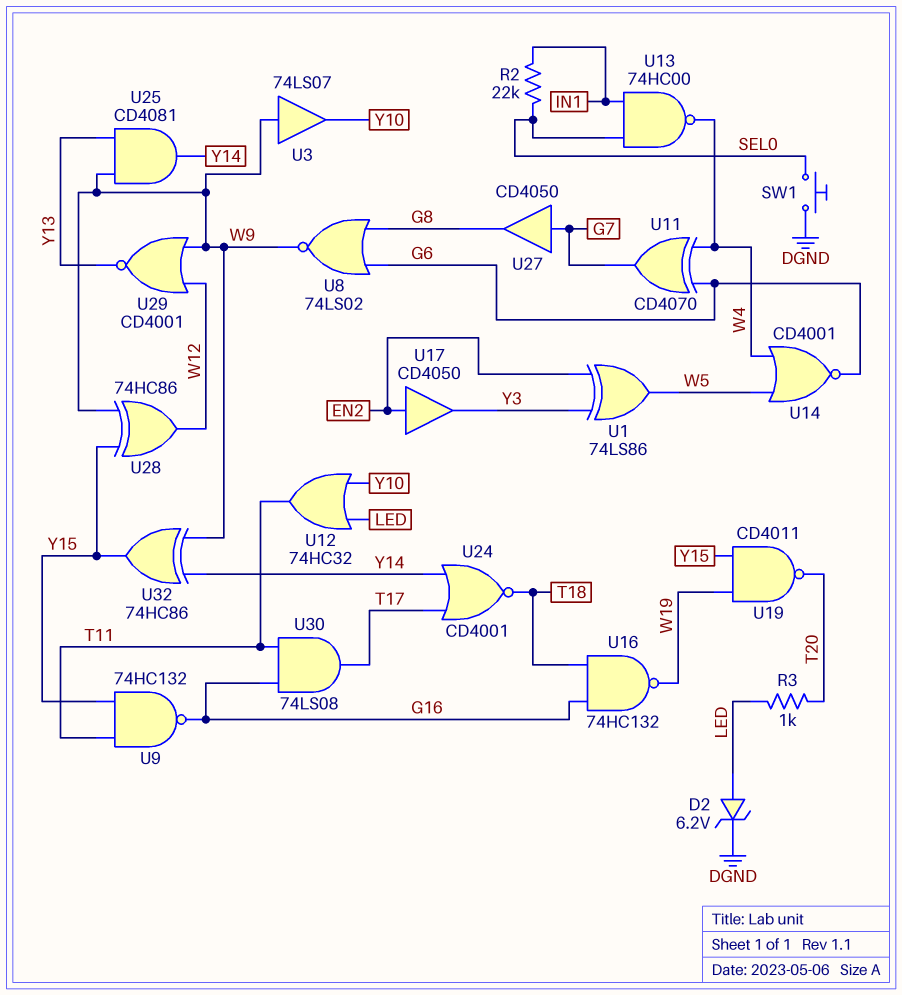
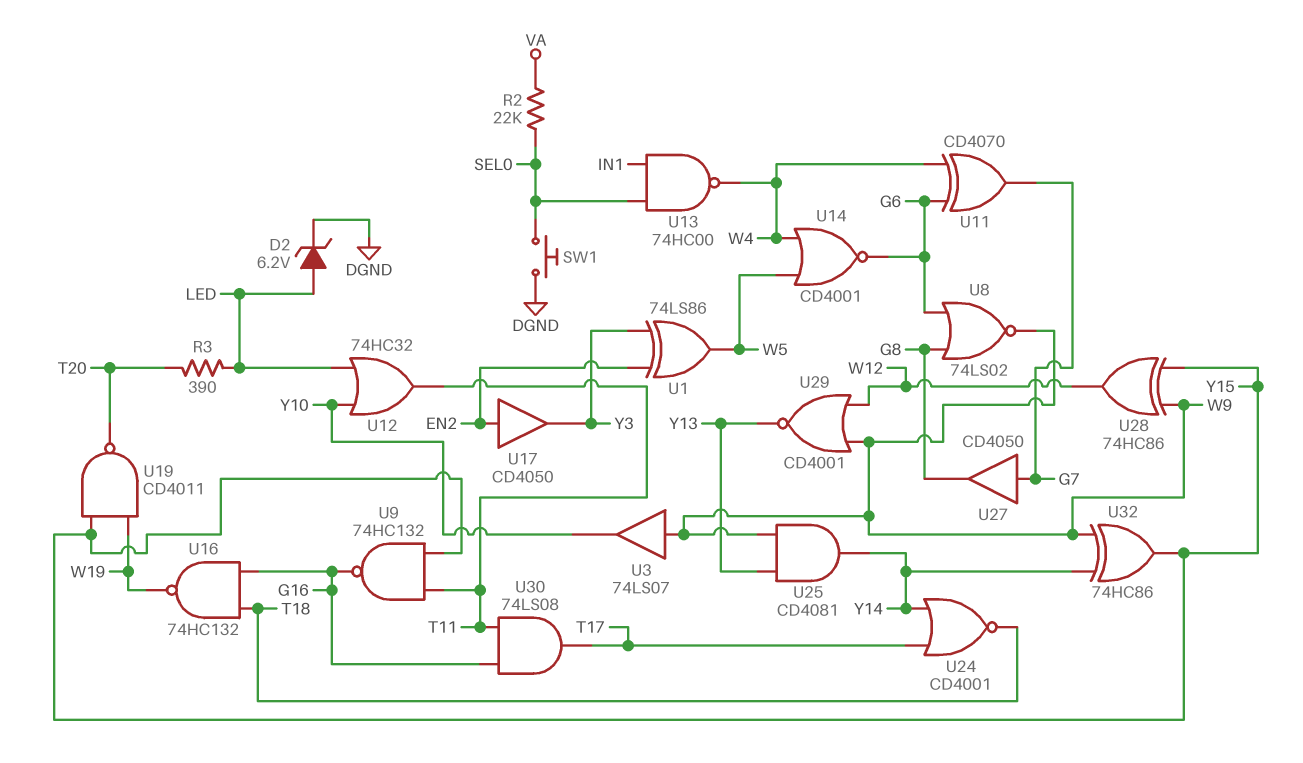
R2: 22k (IN1, SEL0) -> 22k (SEL0, VA)
R3: 1k (LED, T20) -> 390 (LED, T20)

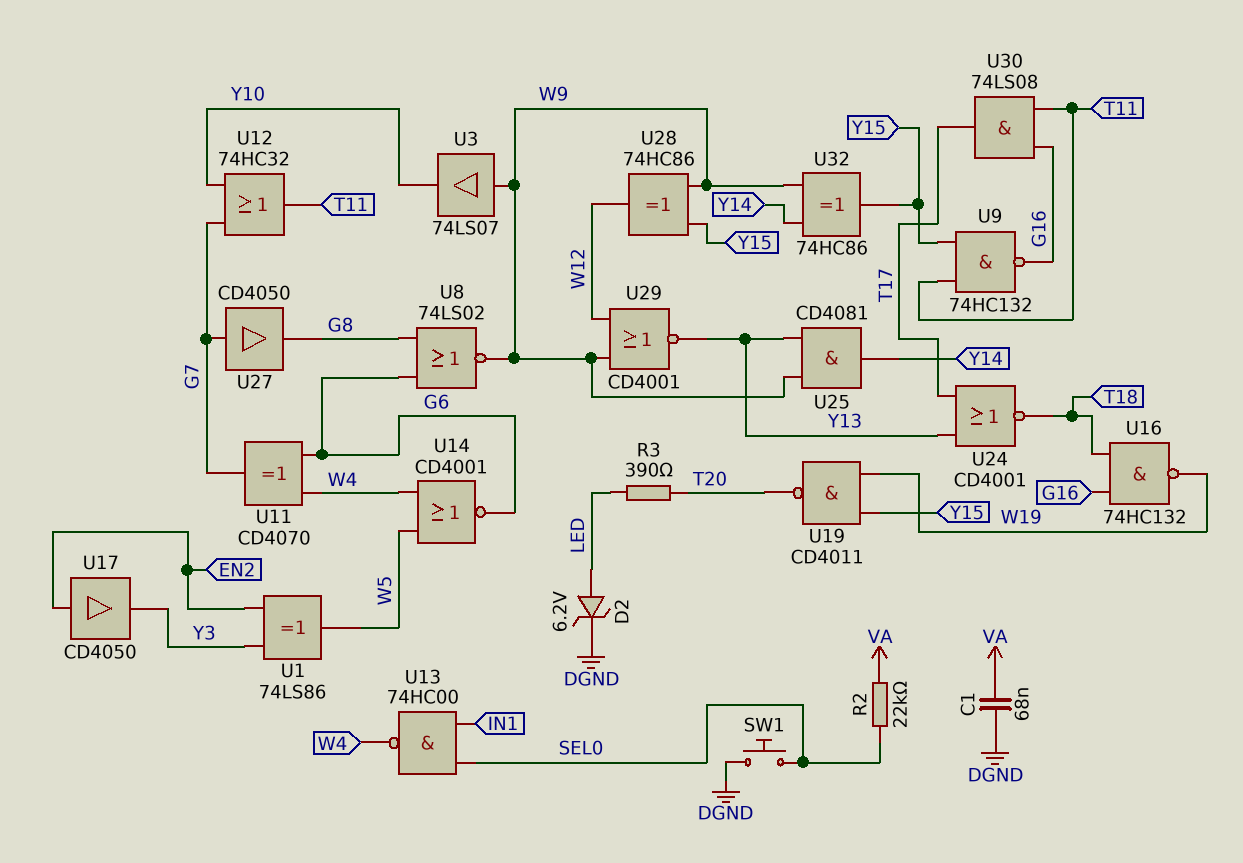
C1: none -> 68nF (DGND, VA)
U12: OR 74HC32 (in LED, in Y10, out T11) -> OR 74HC32 (in G7, in Y10, out T11)
U24: NOR CD4001 (in T17, in Y14, out T18) -> NOR CD4001 (in T17, in Y13, out T18)

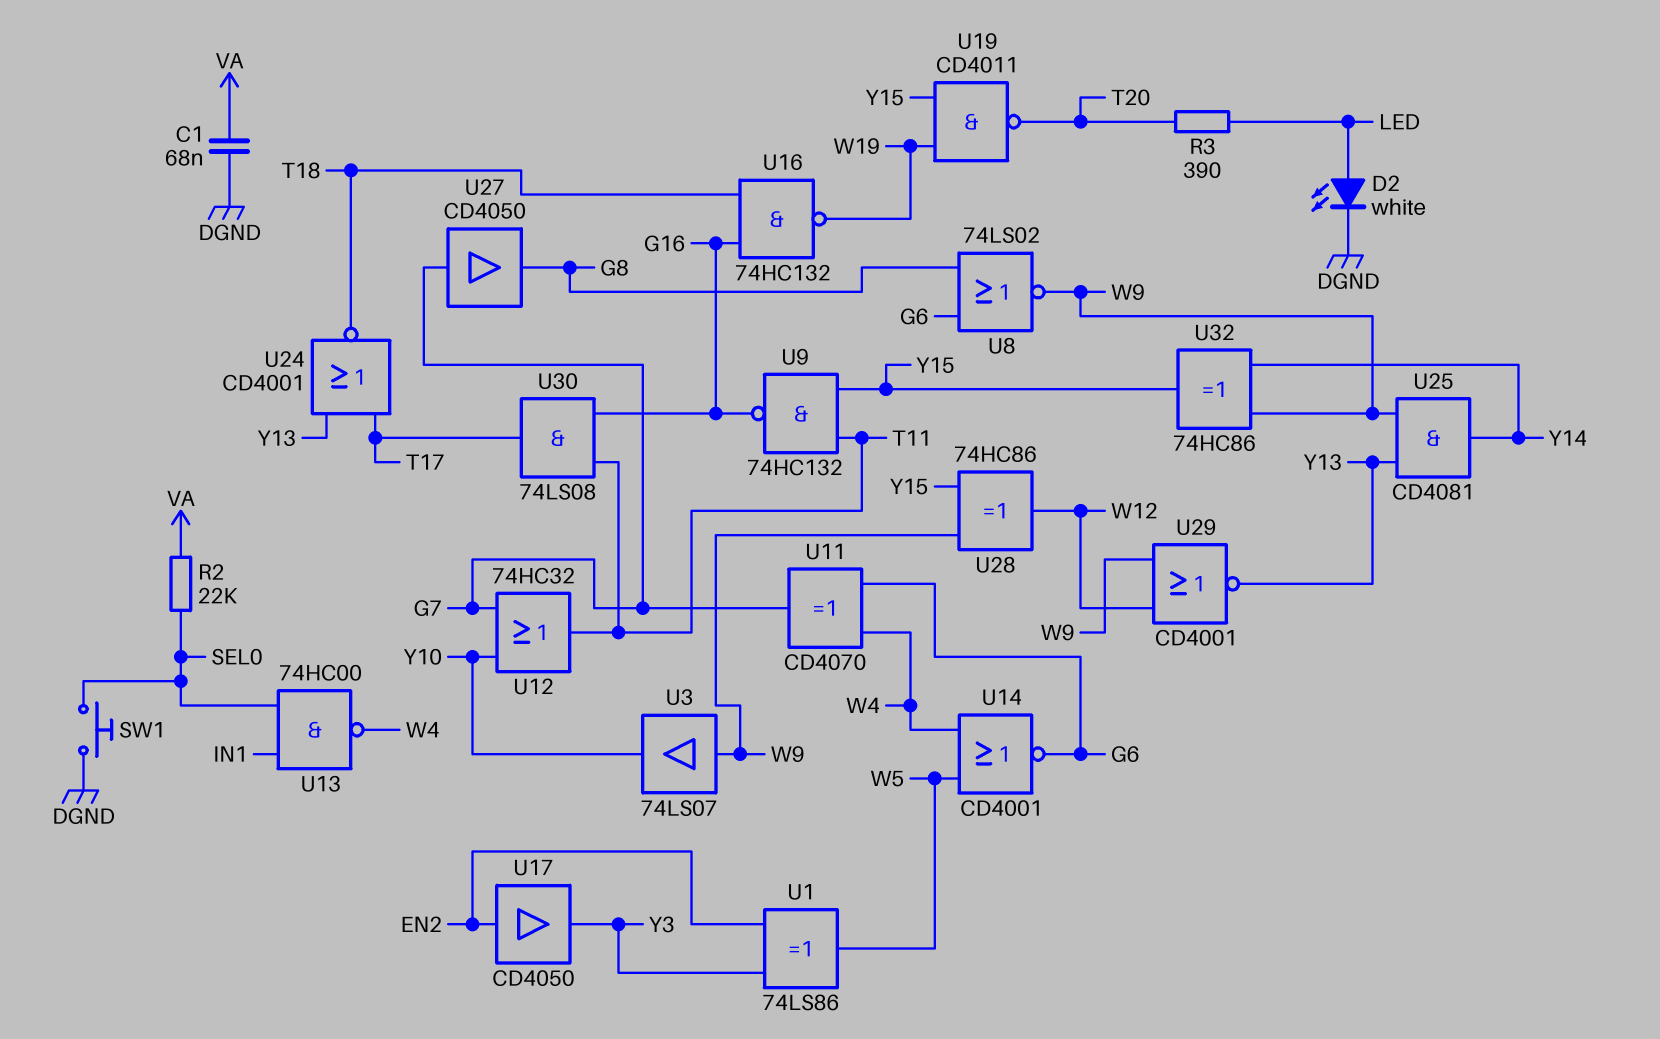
D2: zener 6.2V (A LED, K DGND) -> LED white (A LED, K DGND)

